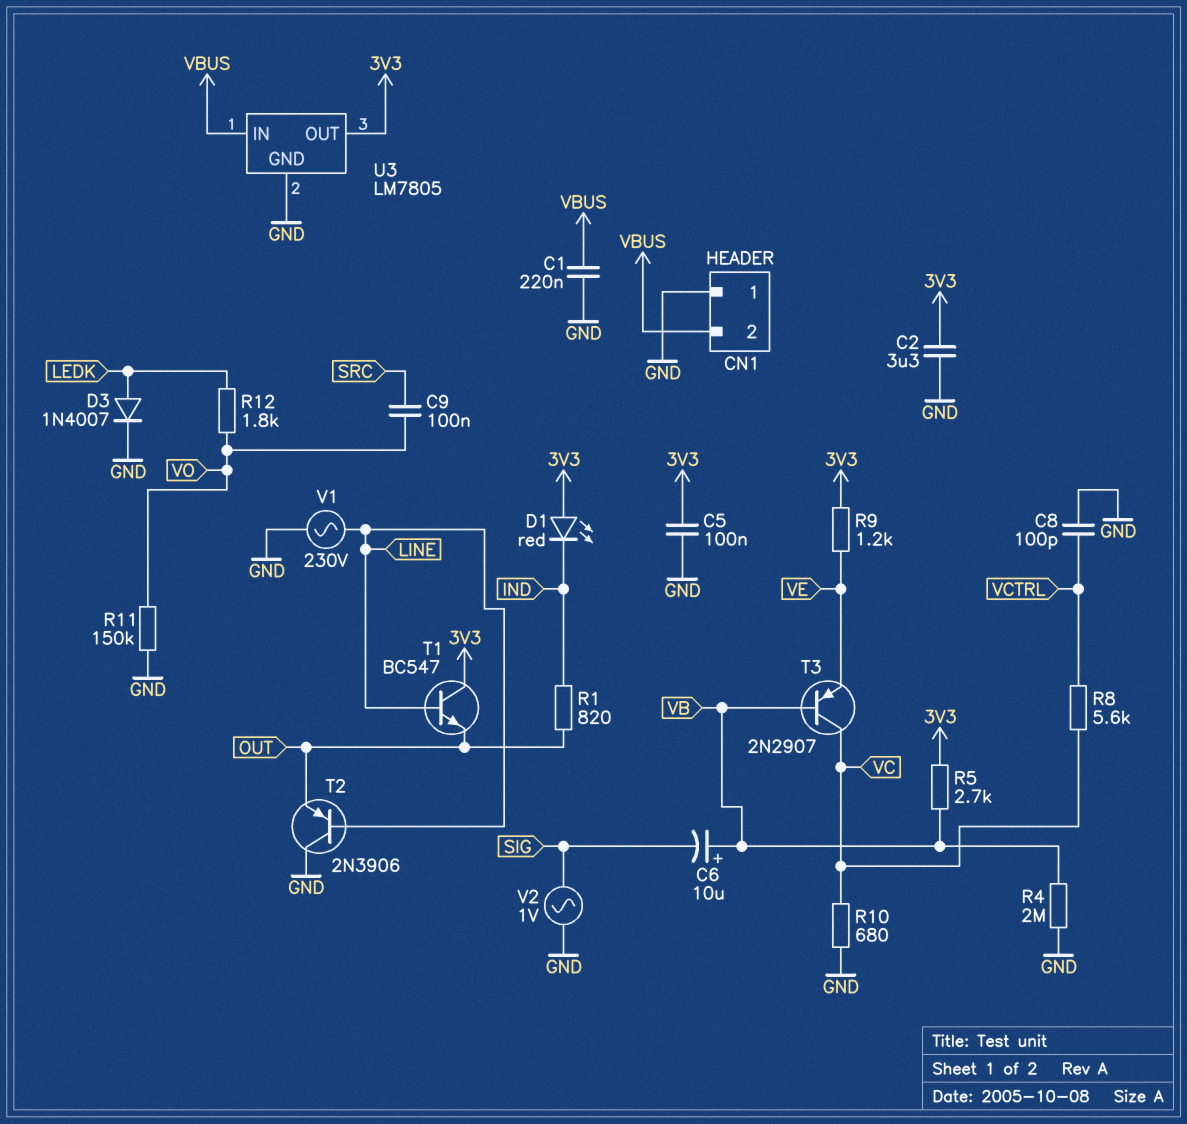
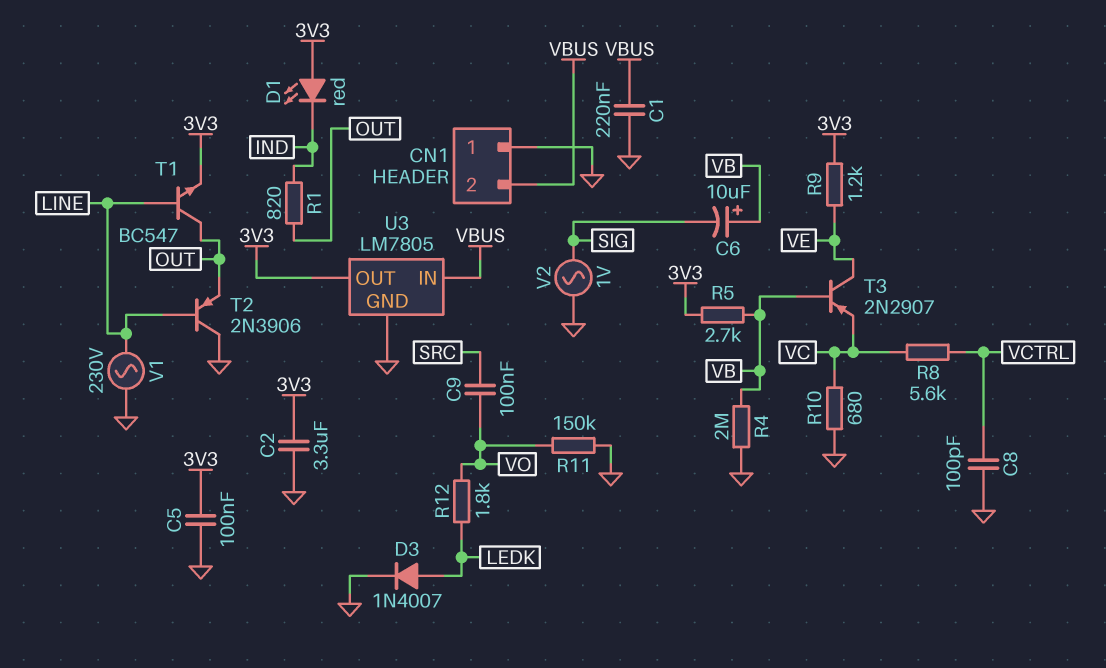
T1: NPN BC547 (B LINE, C 3V3, E OUT) -> NPN BC547 (B LINE, C OUT, E 3V3)
T3: PNP 2N2907 (B VB, C VC, E VE) -> PNP 2N2907 (B VB, C VE, E VC)

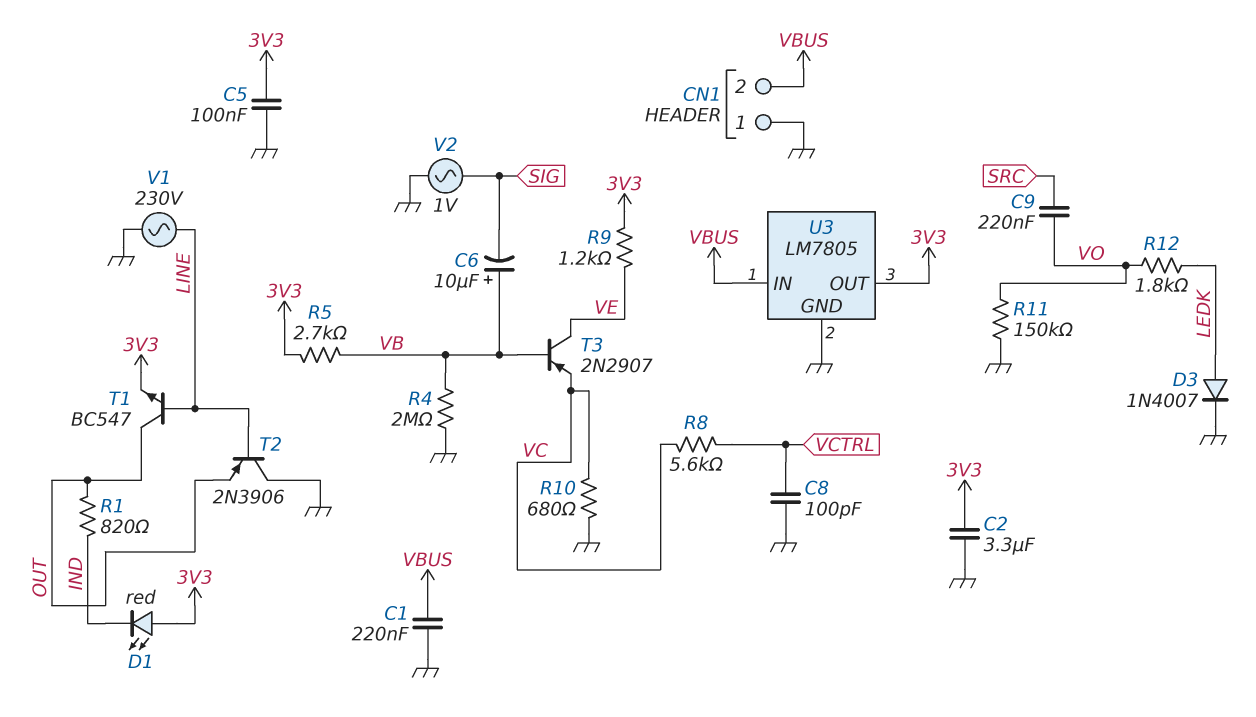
C9: 100nF (SRC, VO) -> 220nF (SRC, VO)

